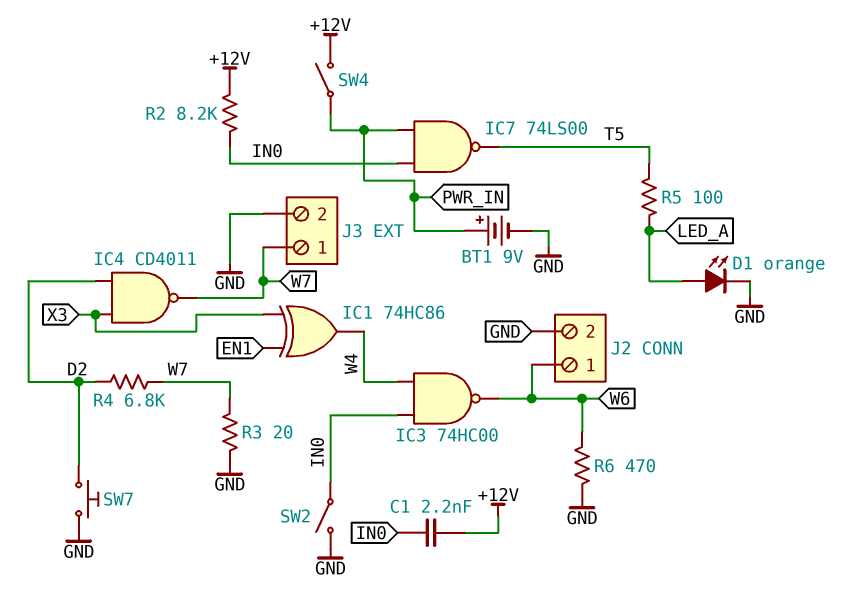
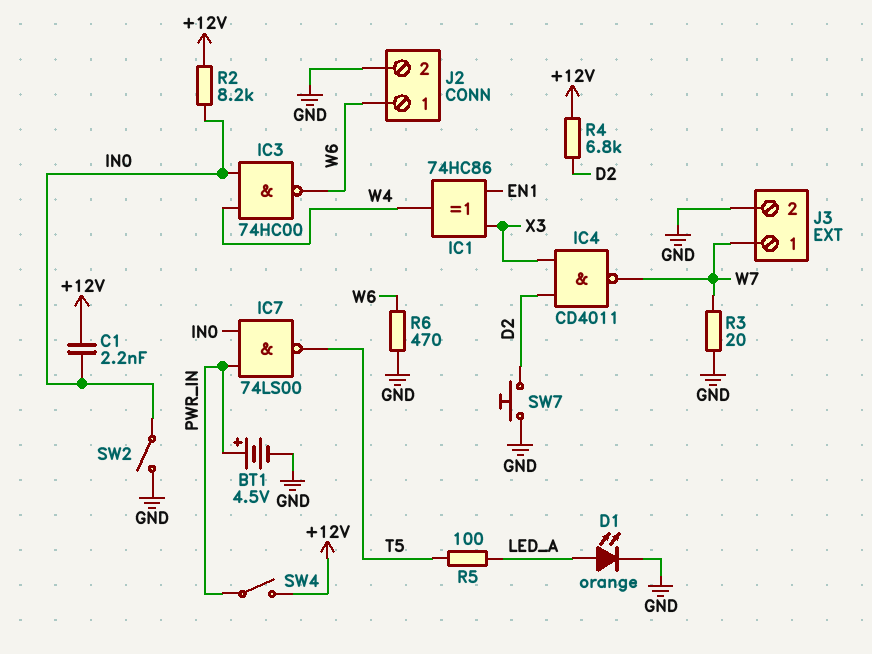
BT1: 9V (plus PWR_IN, minus GND) -> 4.5V (plus PWR_IN, minus GND)
R4: 6.8k (D2, W7) -> 6.8k (+12V, D2)

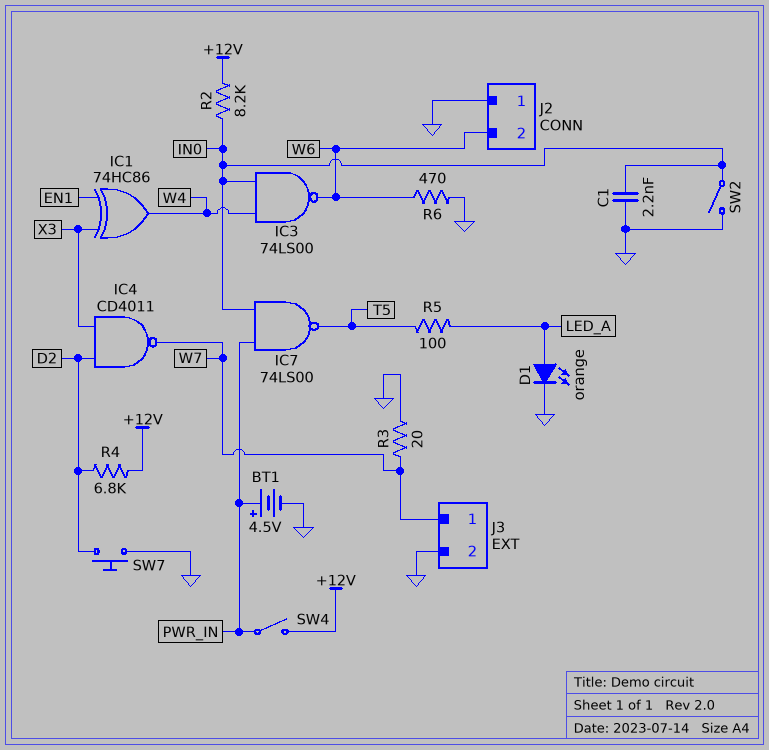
C1: 2.2nF (+12V, IN0) -> 2.2nF (GND, IN0)
IC3: NAND 74HC00 (in IN0, in W4, out W6) -> NAND 74LS00 (in IN0, in W4, out W6)
J2 pin 1: W6 -> GND
J2 pin 2: GND -> W6

